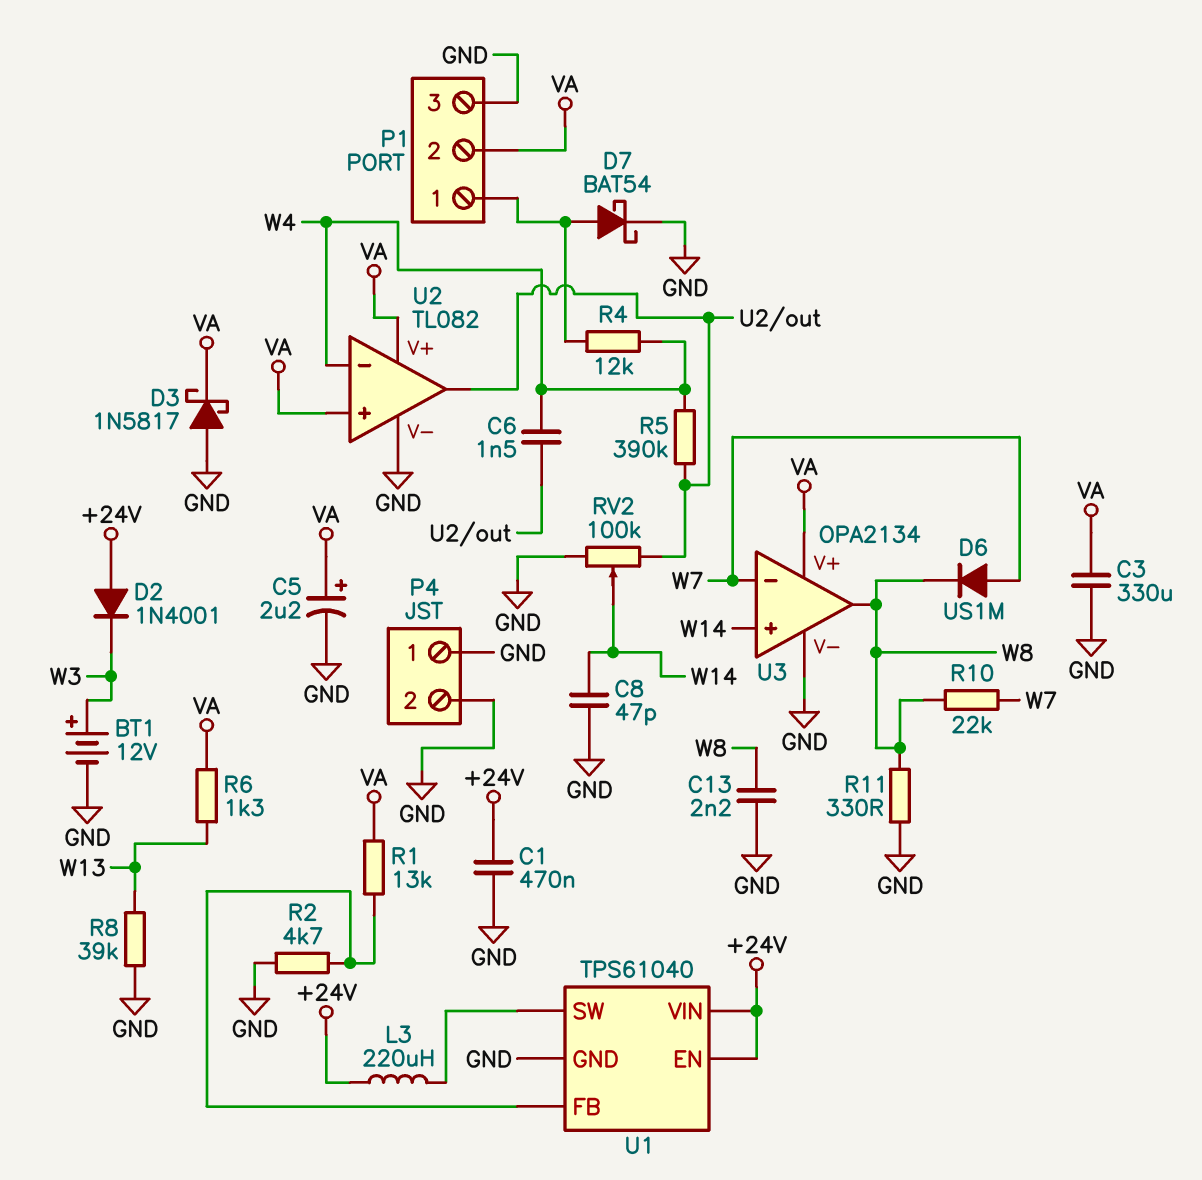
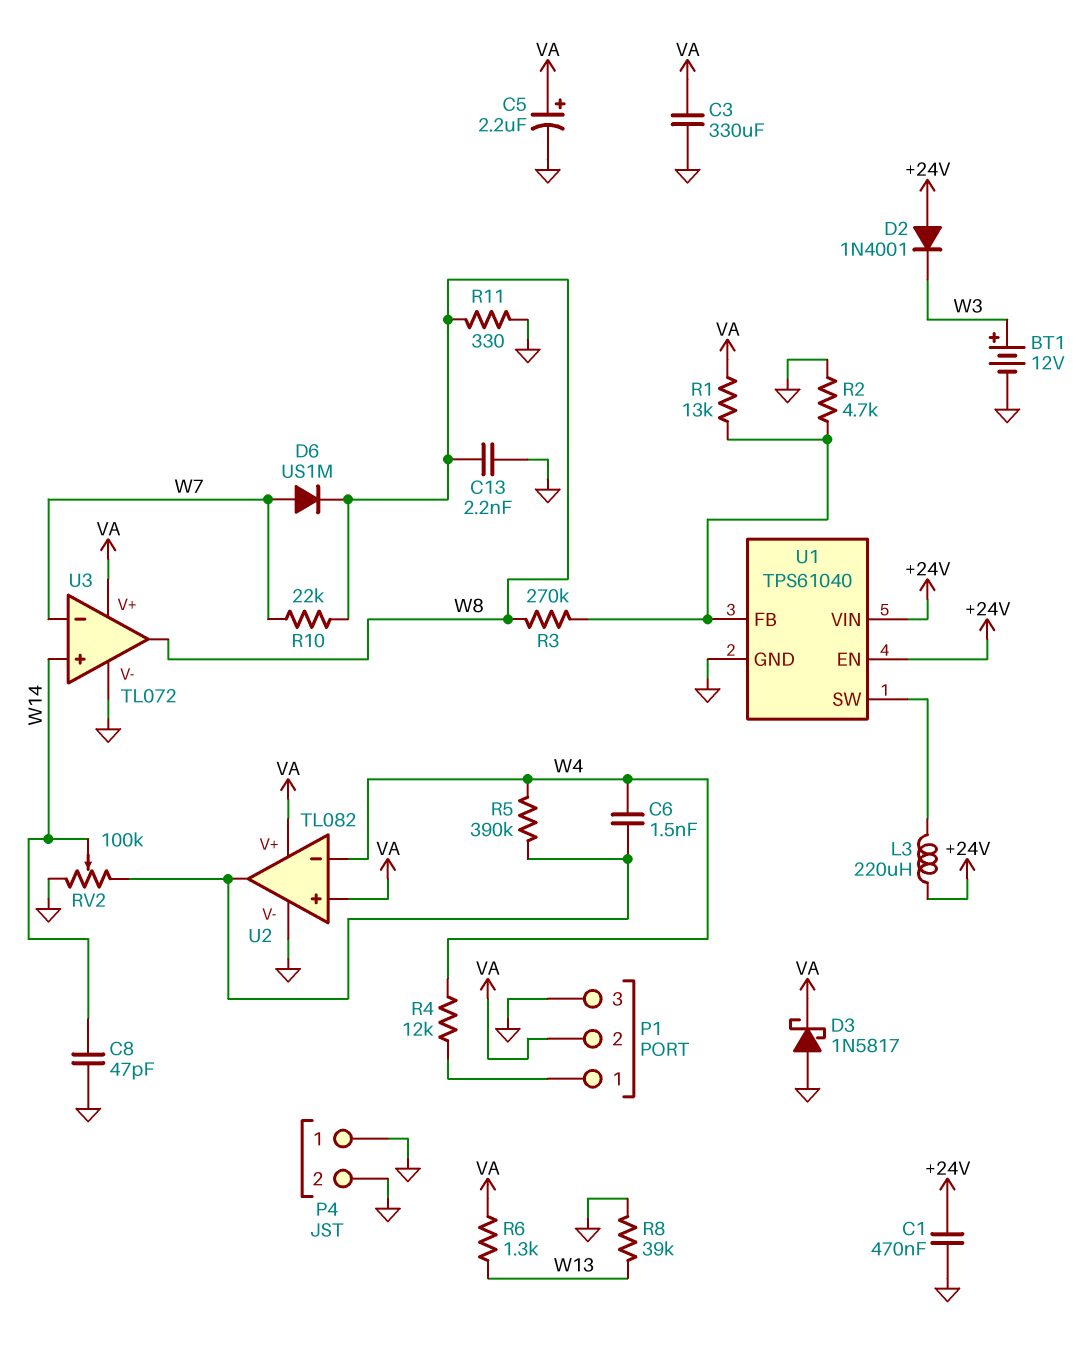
D7: schottky BAT54 (A P1/1, K GND) -> none
R3: none -> 270k (U1/FB, W8)
U3: OPA2134 -> TL072

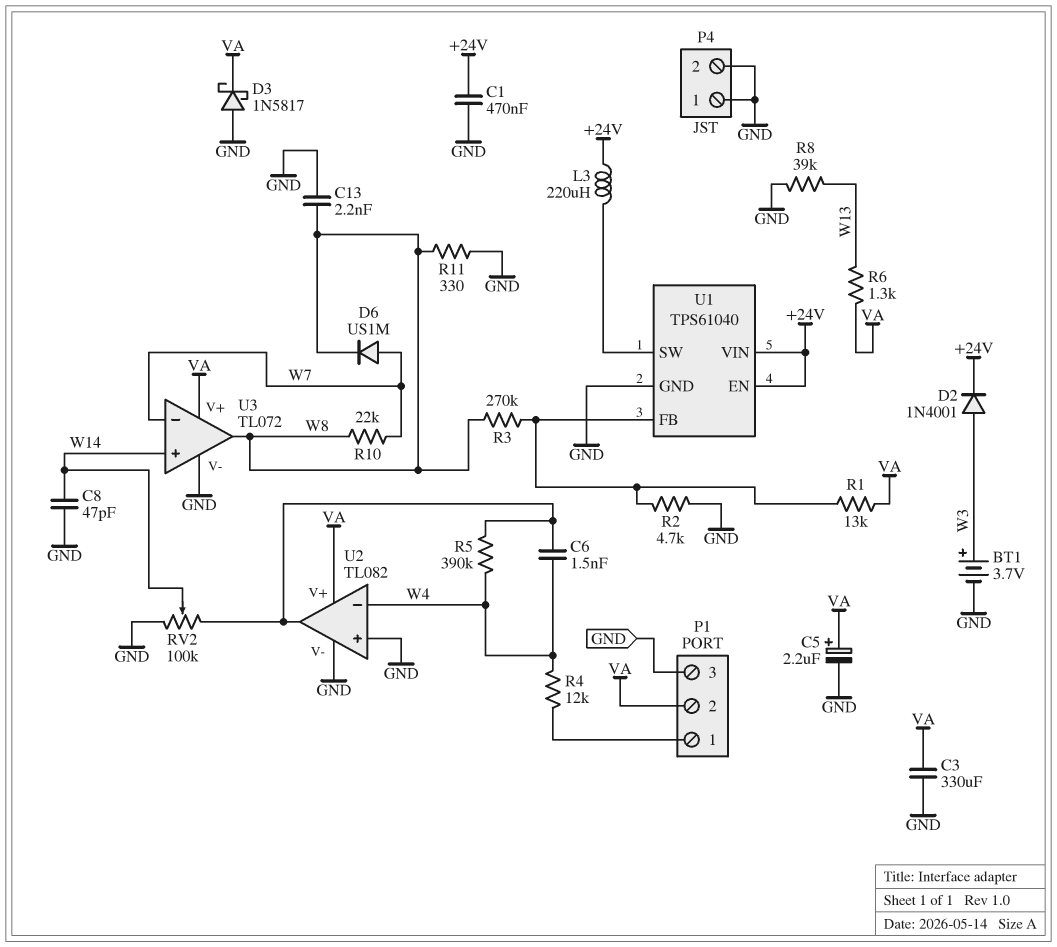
BT1: 12V (plus W3, minus GND) -> 3.7V (plus W3, minus GND)
D2: diode 1N4001 (A +24V, K W3) -> diode 1N4001 (A W3, K +24V)
U2 pin in+: VA -> GND

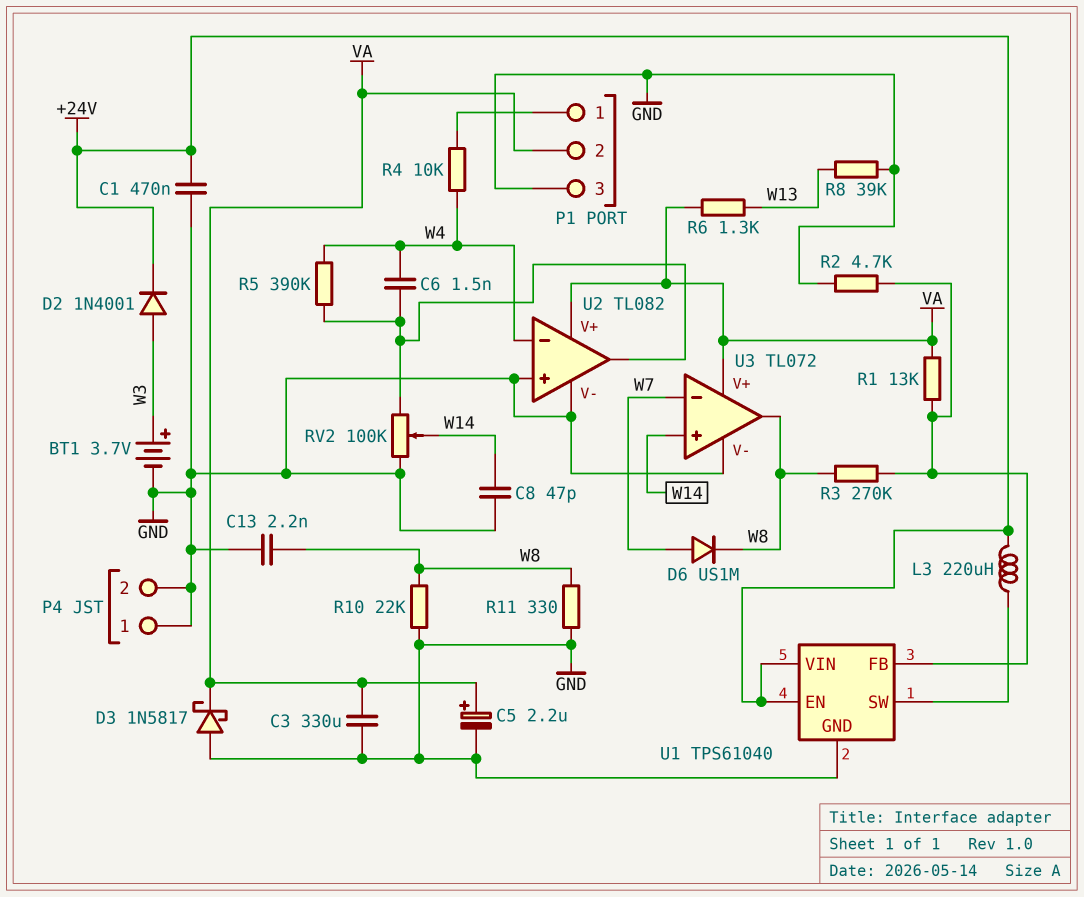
R4: 12k (P1/1, W4) -> 10k (P1/1, W4)
R10: 22k (W7, W8) -> 22k (GND, W8)

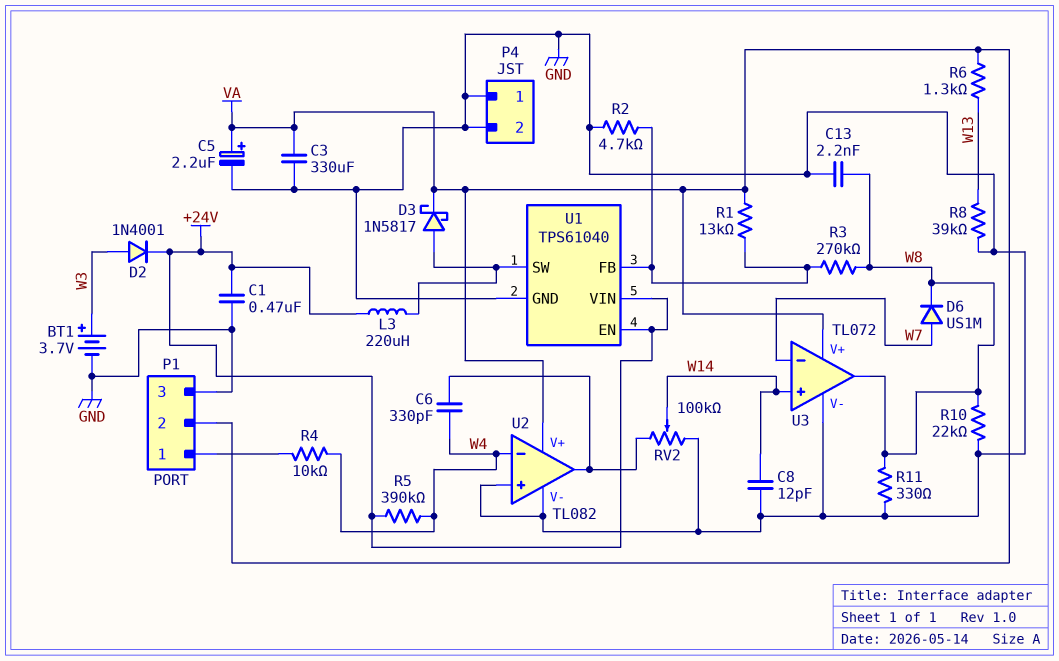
C6: 1.5nF (U2/out, W4) -> 330pF (U2/out, W4)
C8: 47pF (GND, W14) -> 12pF (GND, W14)
D3: schottky 1N5817 (A GND, K VA) -> schottky 1N5817 (A U1/SW, K VA)
R5: 390k (U2/out, W4) -> 390k (+24V, W4)

